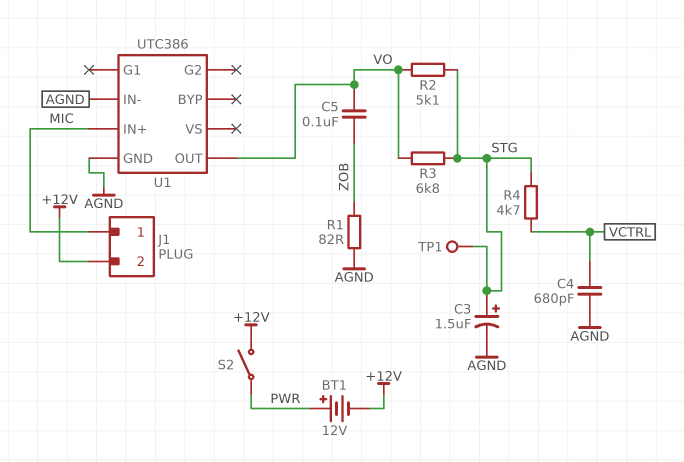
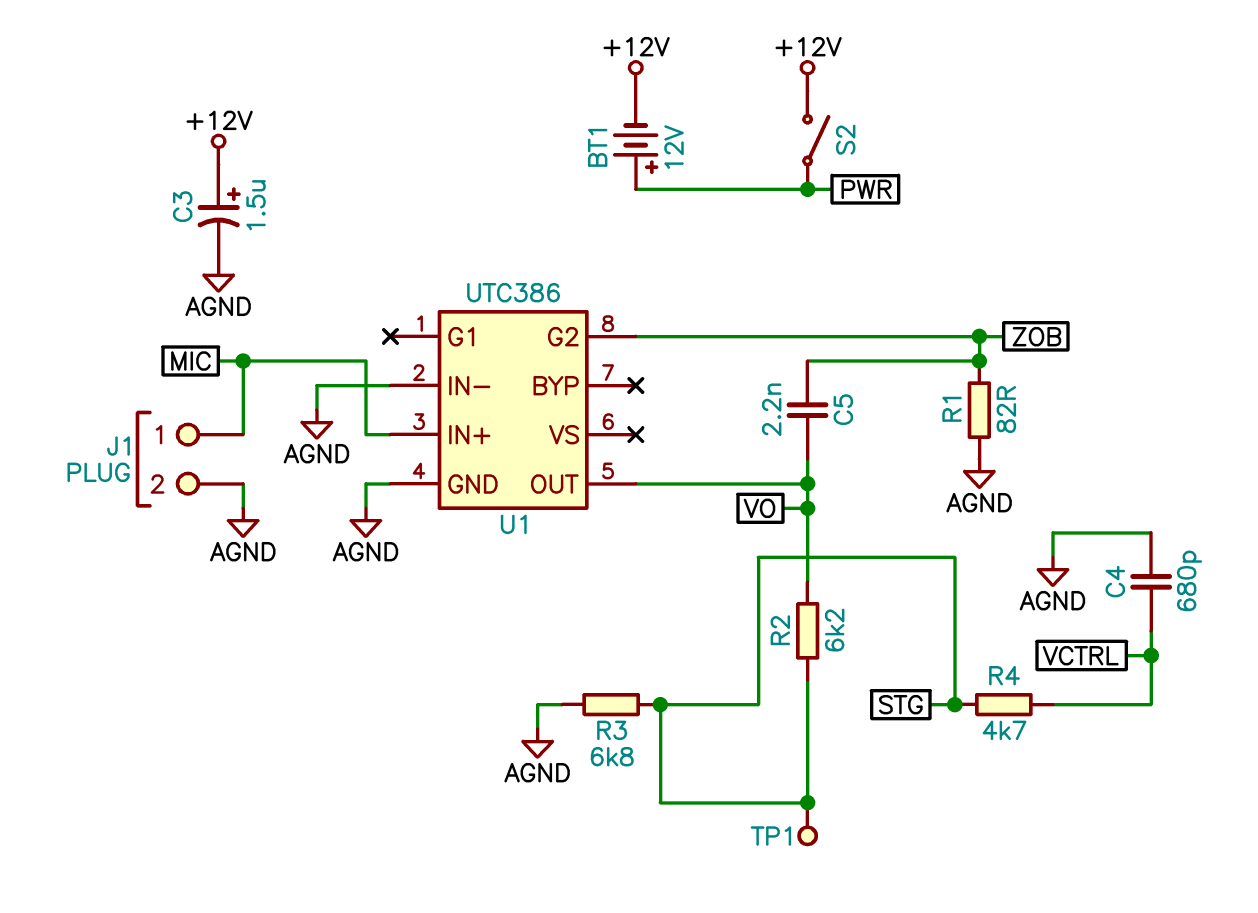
C3: 1.5uF (plus STG, minus AGND) -> 1.5uF (plus +12V, minus AGND)
C5: 100nF (VO, ZOB) -> 2.2nF (VO, ZOB)
J1 pin 2: +12V -> AGND
R2: 5.1k (STG, VO) -> 6.2k (STG, VO)
R3: 6.8k (STG, VO) -> 6.8k (AGND, STG)
U1 pin G2: none -> ZOB

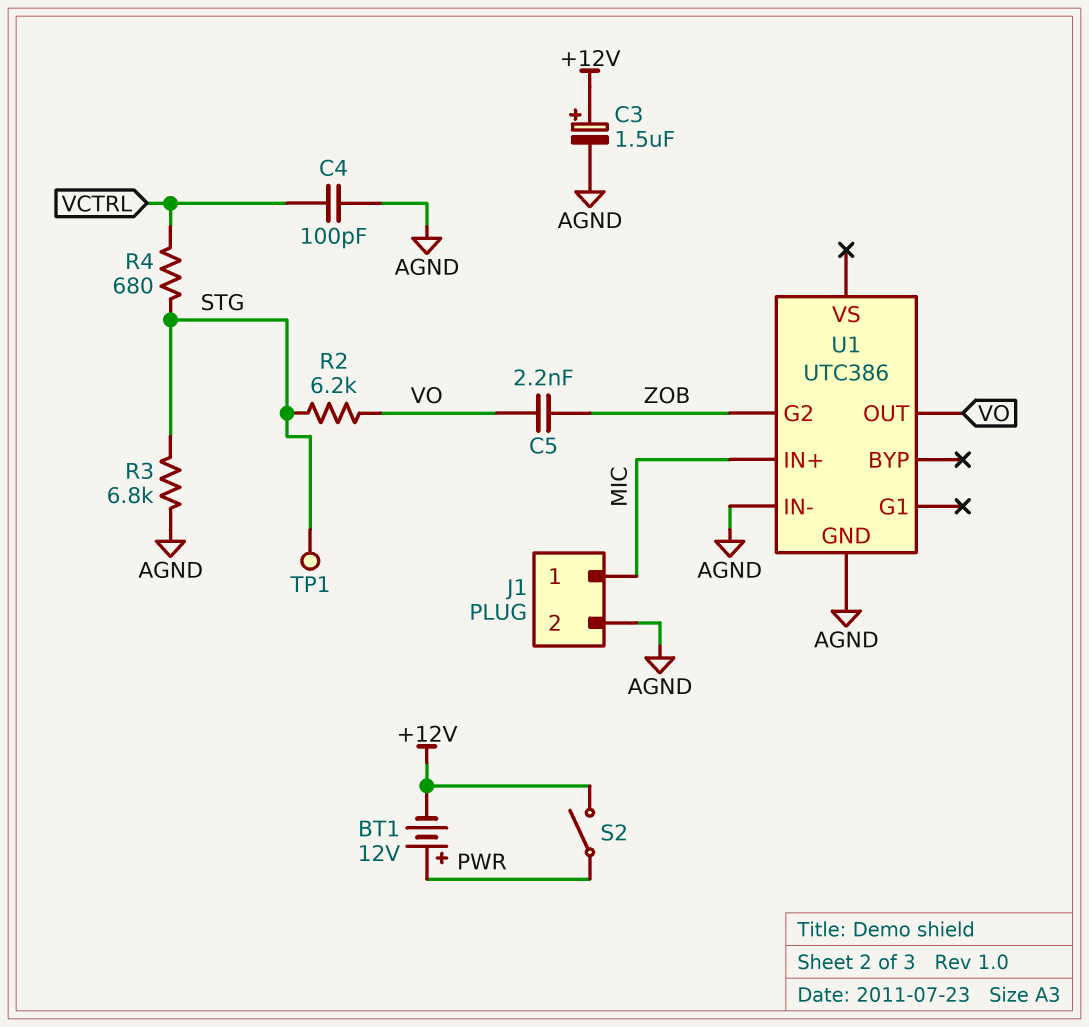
C4: 680pF (AGND, VCTRL) -> 100pF (AGND, VCTRL)
R1: 82 (AGND, ZOB) -> none
R4: 4.7k (STG, VCTRL) -> 680 (STG, VCTRL)

